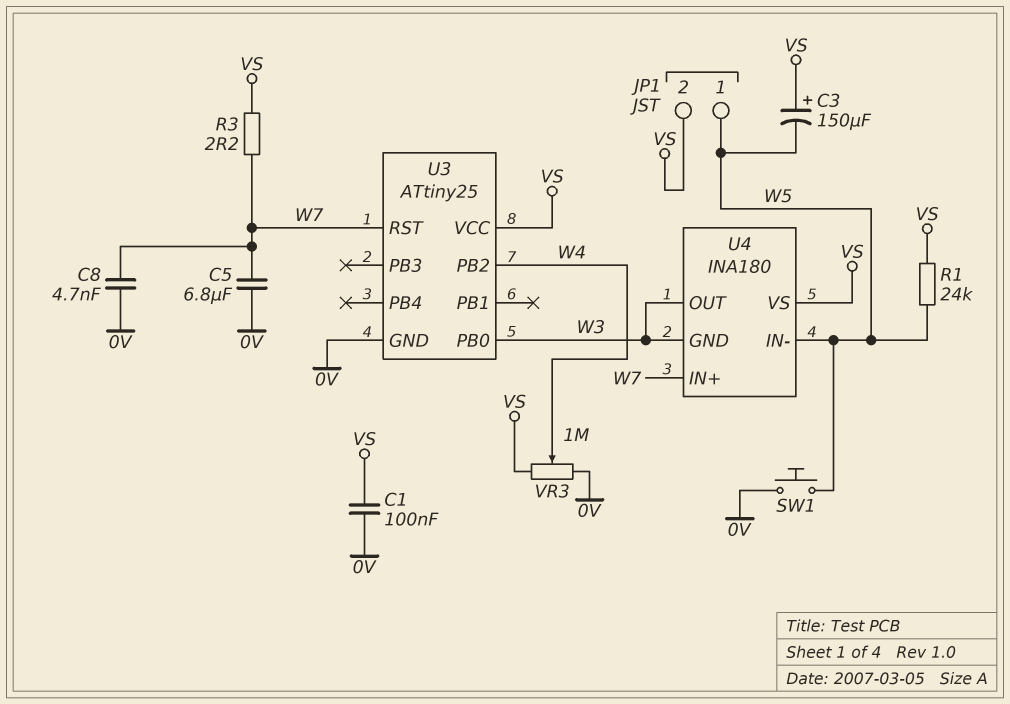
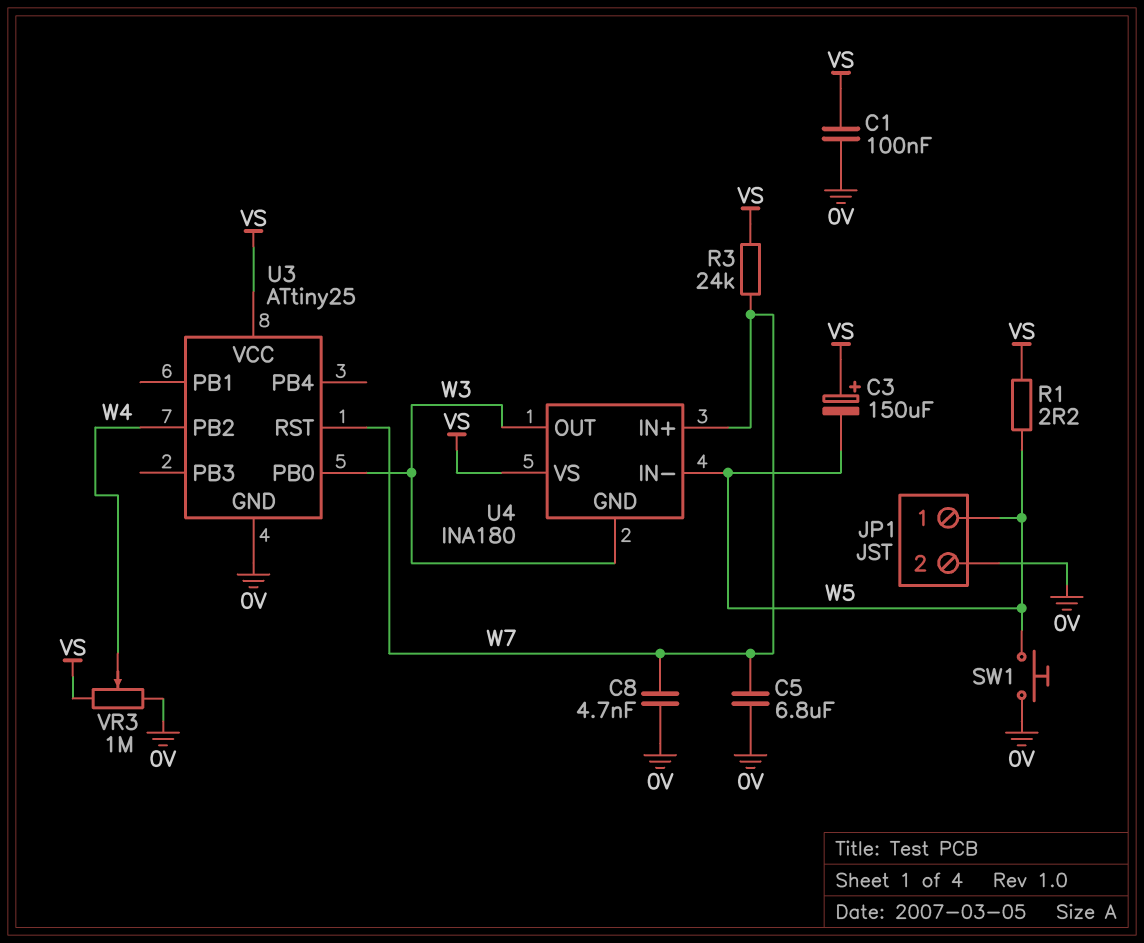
JP1 pin 2: VS -> 0V
R1: 24k (VS, W5) -> 2.2 (VS, W5)
R3: 2.2 (VS, W7) -> 24k (VS, W7)

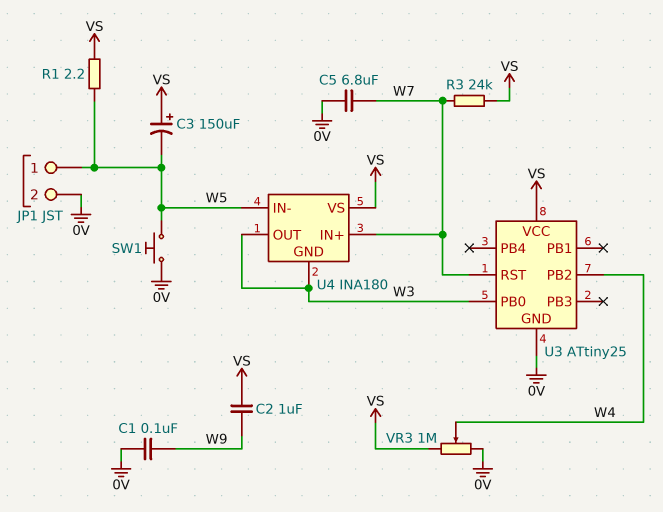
C1: 100nF (0V, VS) -> 100nF (0V, W9)
C2: none -> 1uF (VS, W9)
C8: 4.7nF (0V, W7) -> none

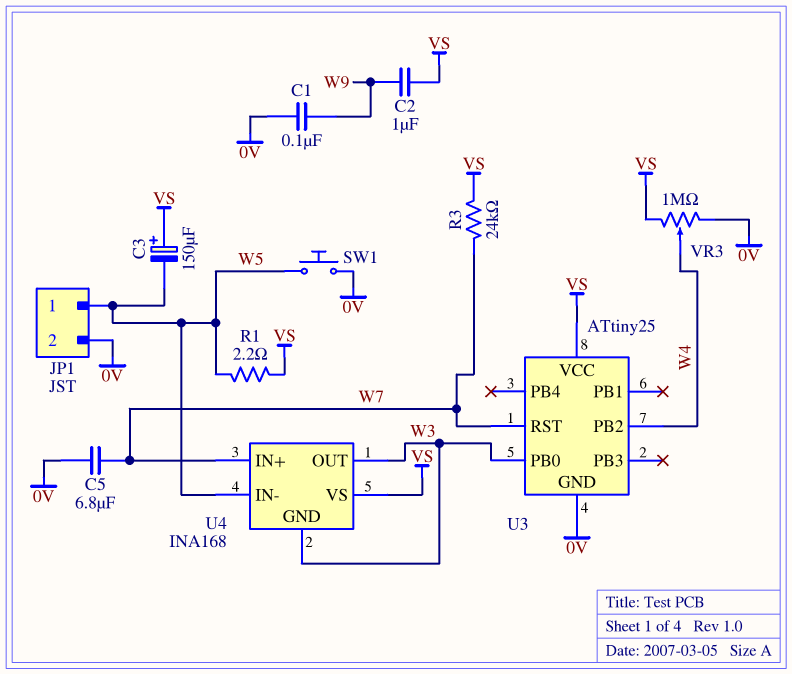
U4: INA180 -> INA168

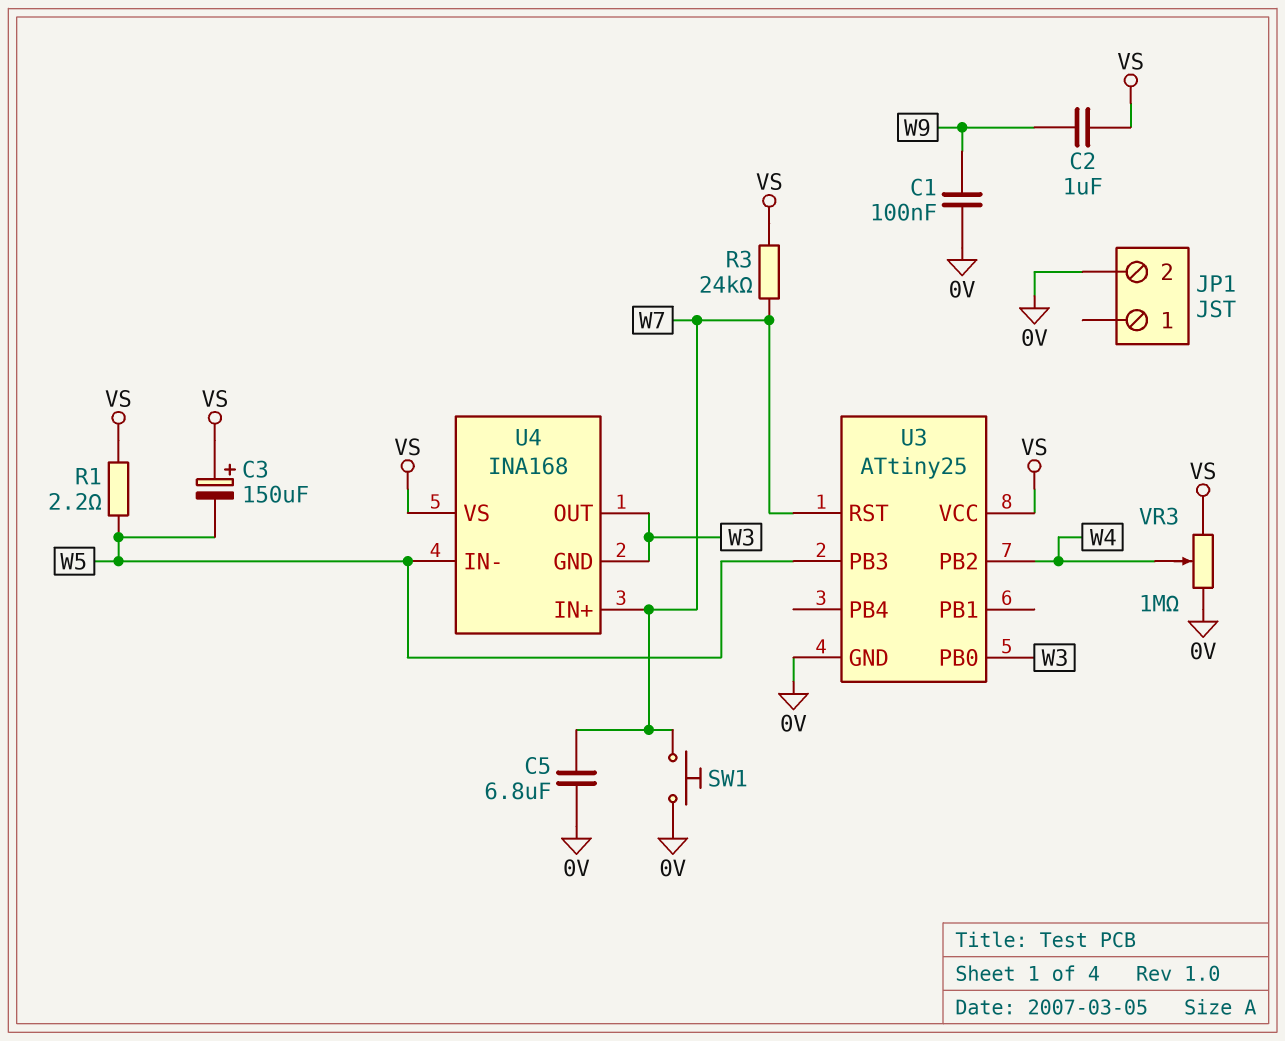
JP1 pin 1: W5 -> none
SW1: button (0V, W5) -> button (0V, W7)
U3 pin PB3: none -> W5

